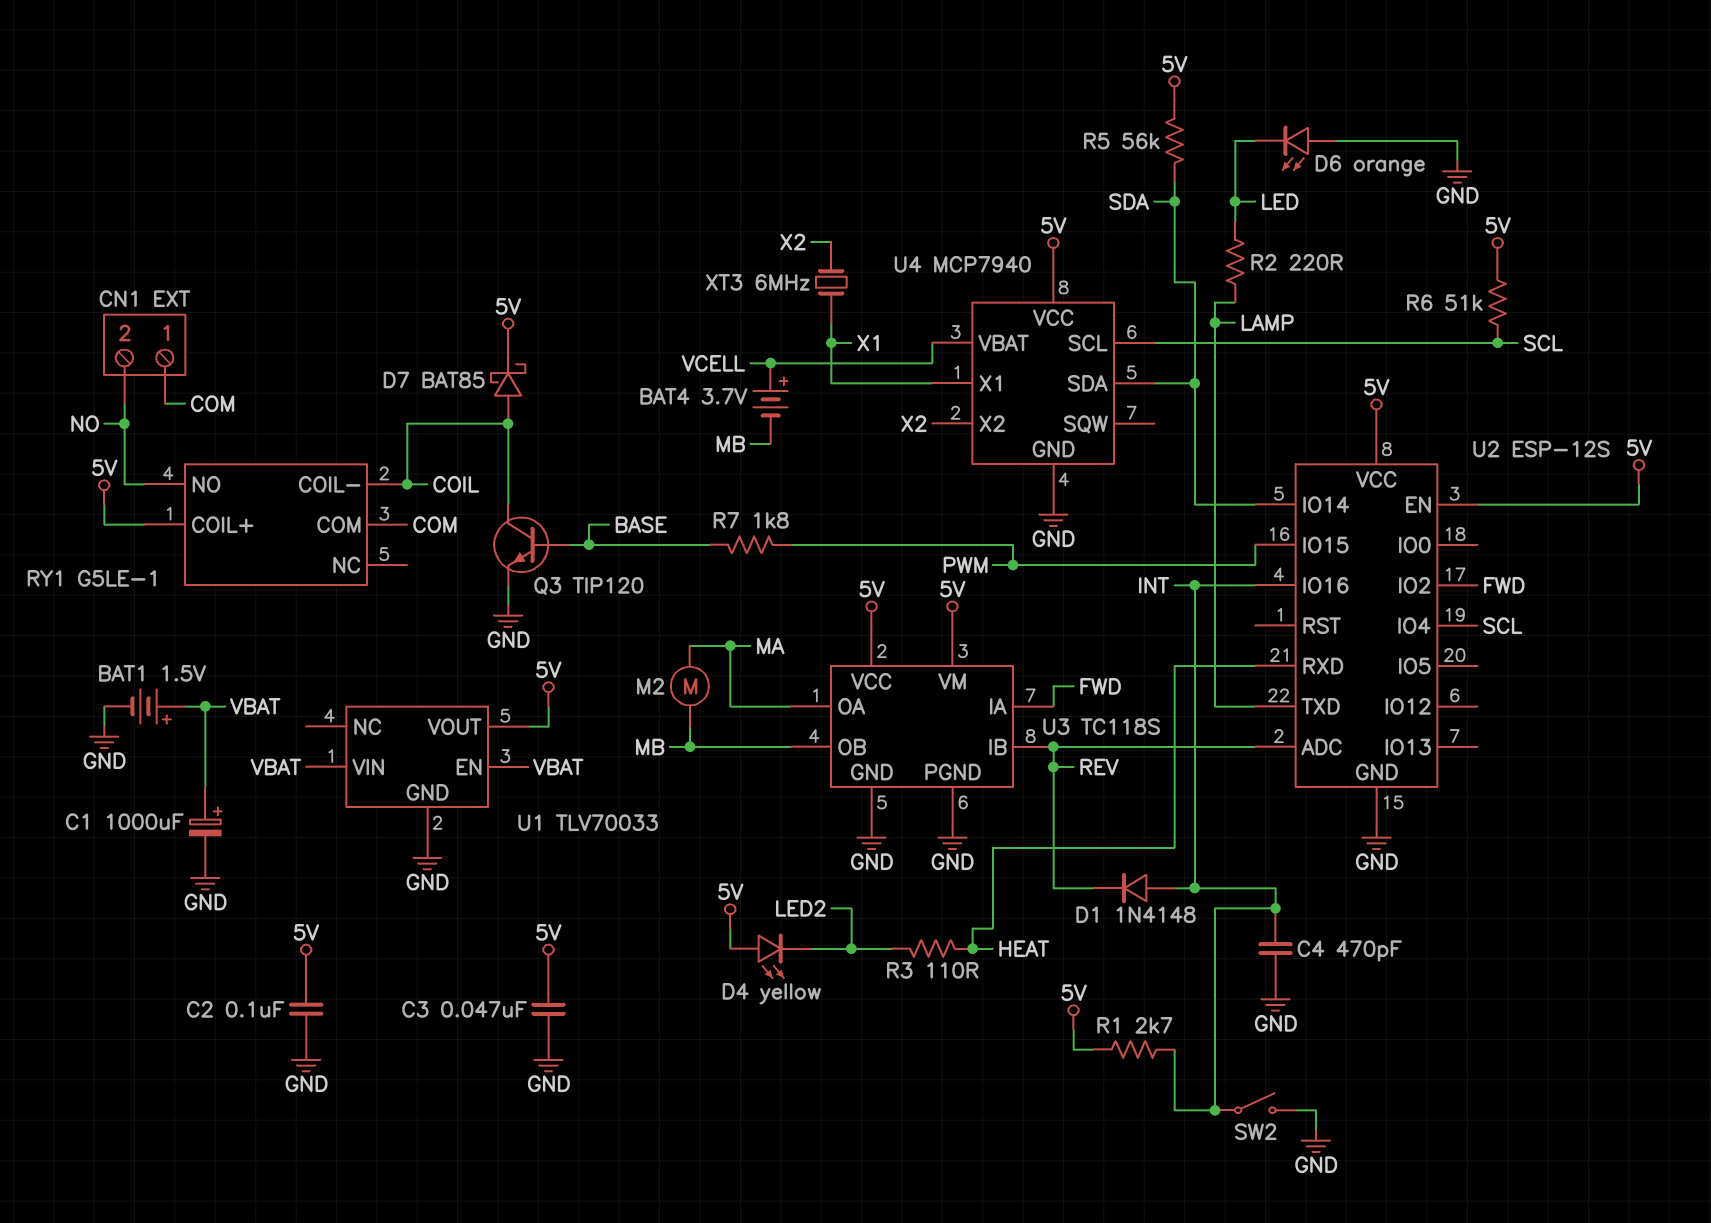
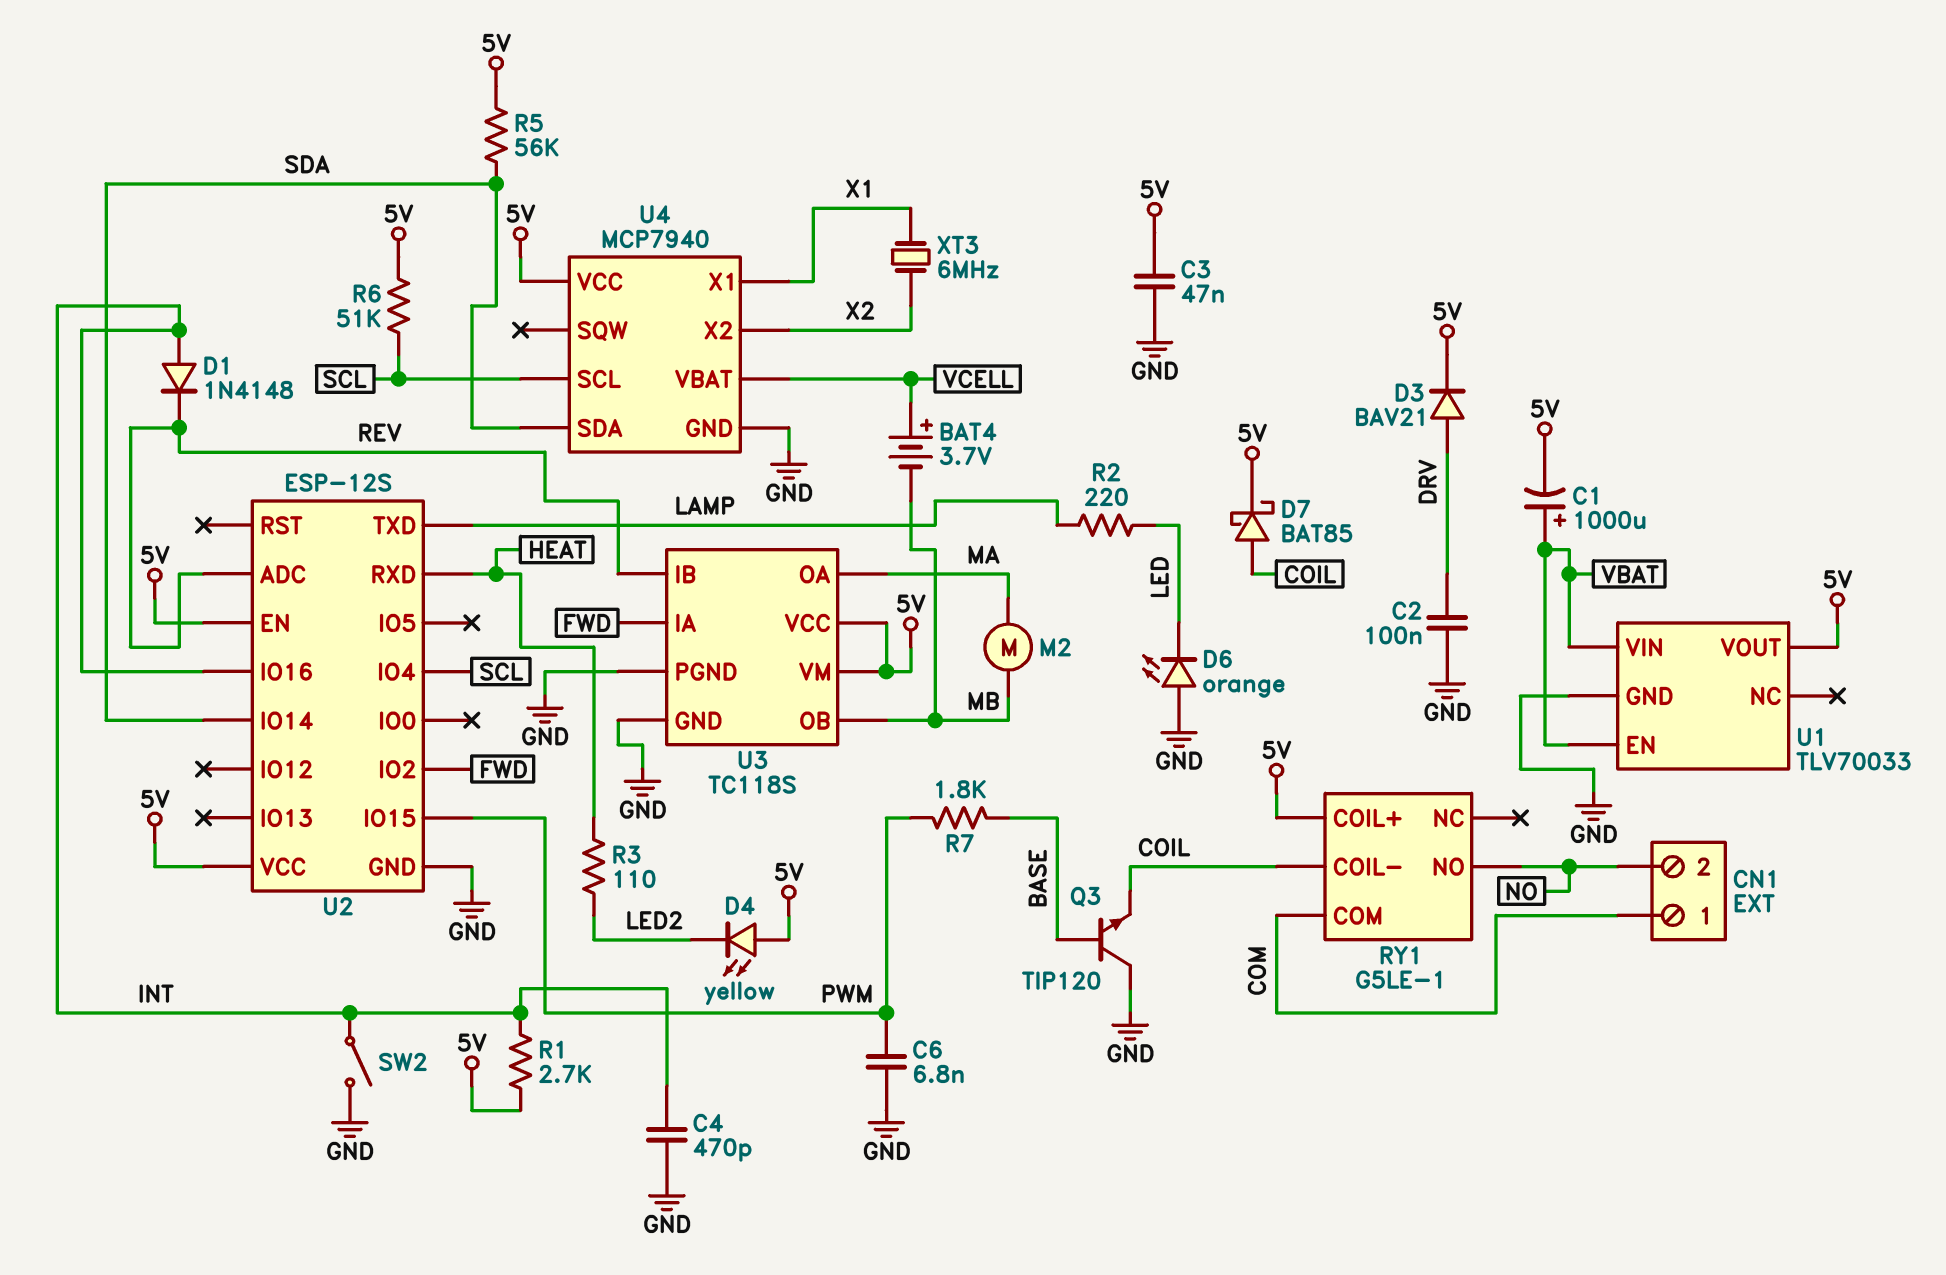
BAT1: 1.5V (plus VBAT, minus GND) -> none
C1: 1000uF (plus VBAT, minus GND) -> 1000uF (plus VBAT, minus 5V)
C2: 100nF (5V, GND) -> 100nF (DRV, GND)
C6: none -> 6.8nF (GND, PWM)
D3: none -> diode BAV21 (A DRV, K 5V)
Q3: NPN TIP120 (B BASE, C COIL, E GND) -> NPN TIP120 (B BASE, C GND, E COIL)

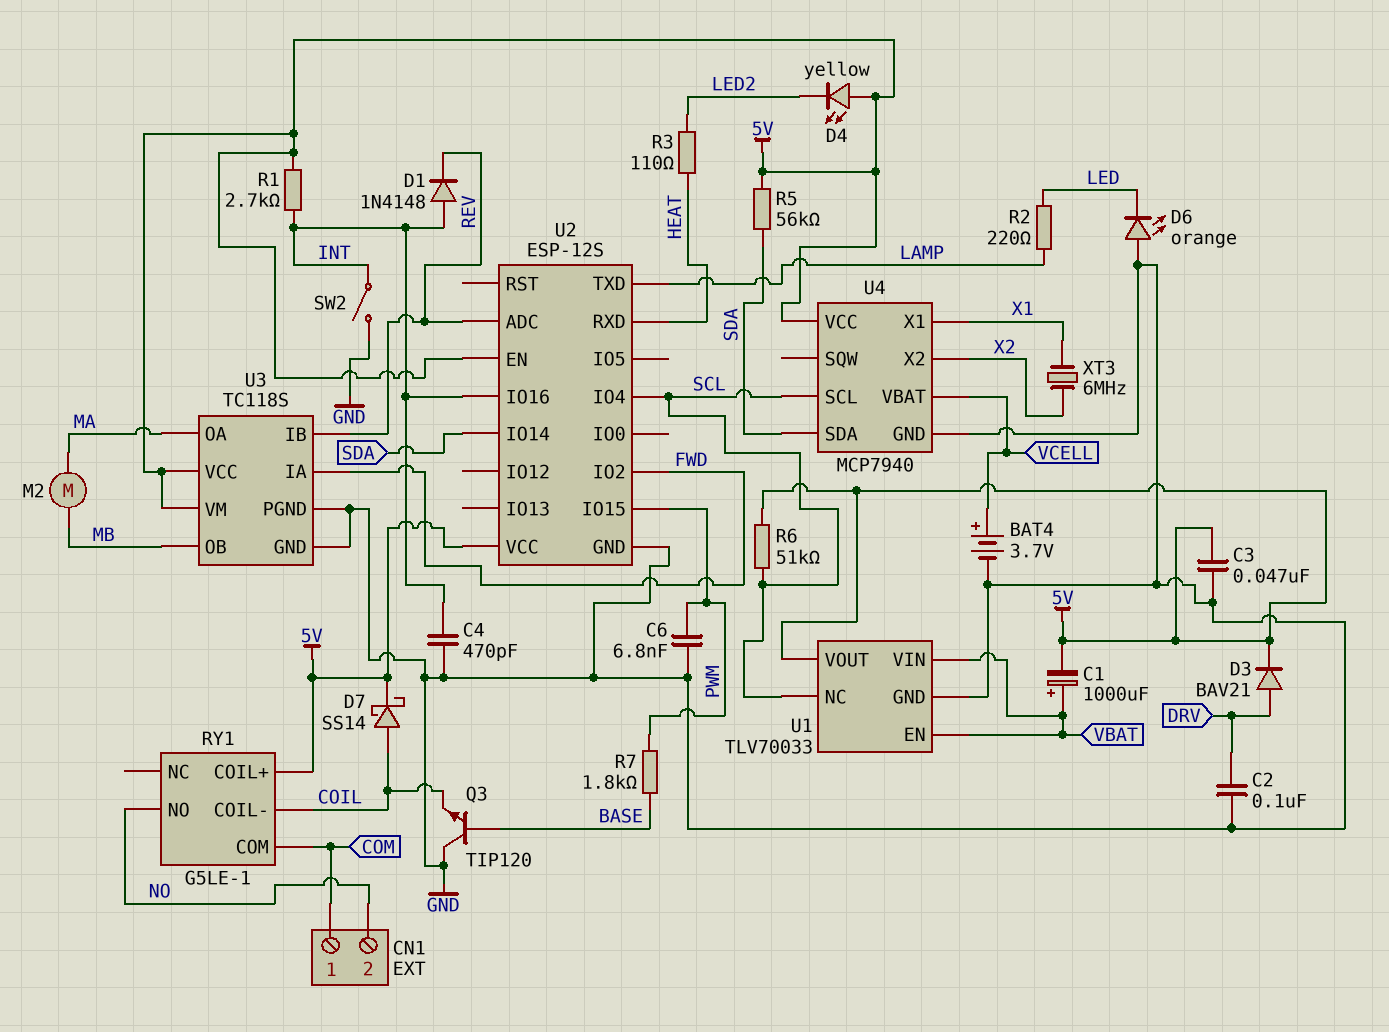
BAT4: 3.7V (plus VCELL, minus MB) -> 3.7V (plus VCELL, minus GND)
D7: schottky BAT85 (A COIL, K 5V) -> schottky SS14 (A COIL, K 5V)
U1 pin NC: none -> SCL

